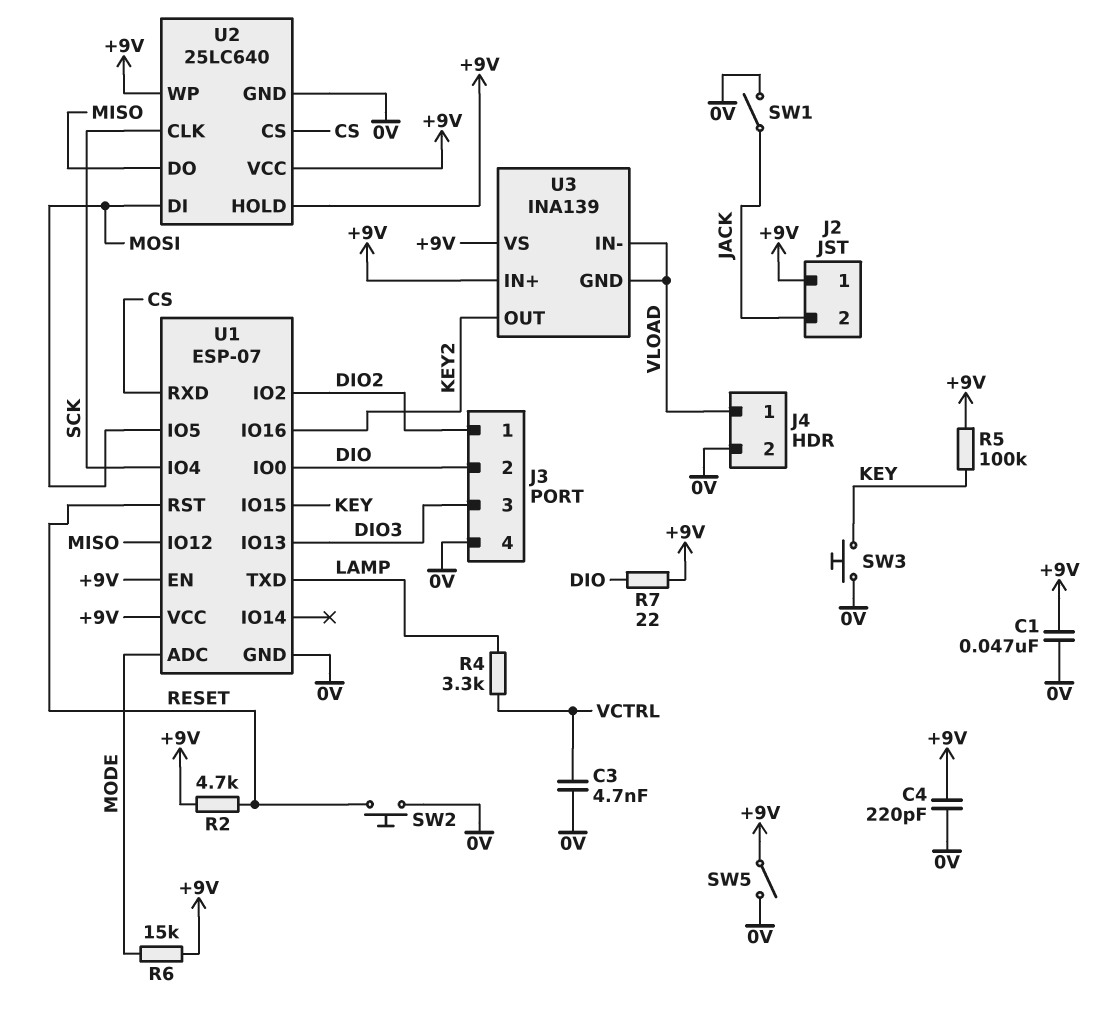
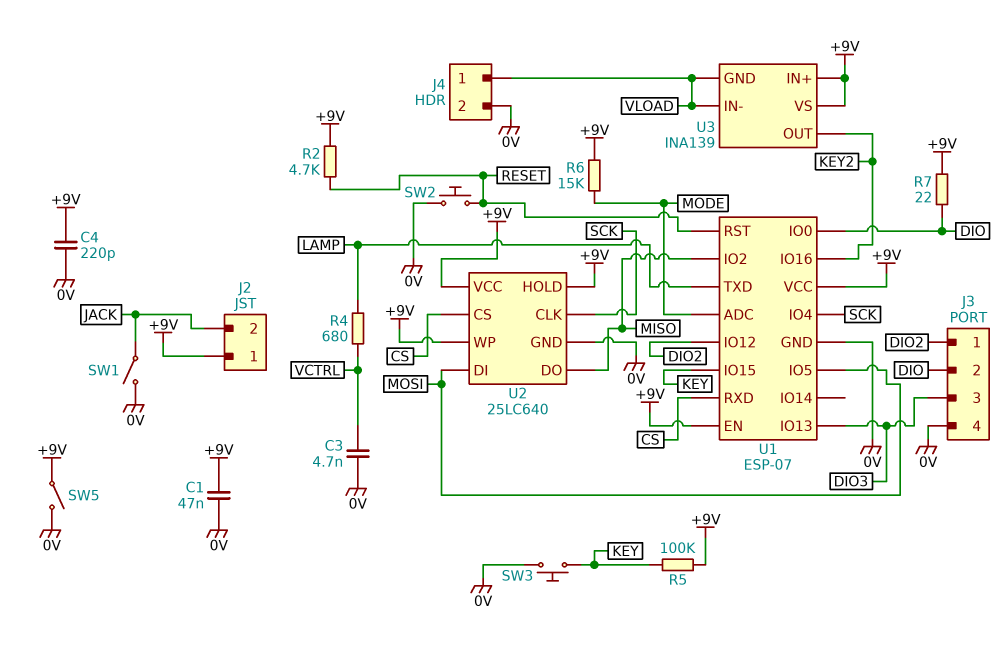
R4: 3.3k (LAMP, VCTRL) -> 680 (LAMP, VCTRL)
U1 pin IO2: DIO2 -> MISO
U1 pin IO12: MISO -> DIO2

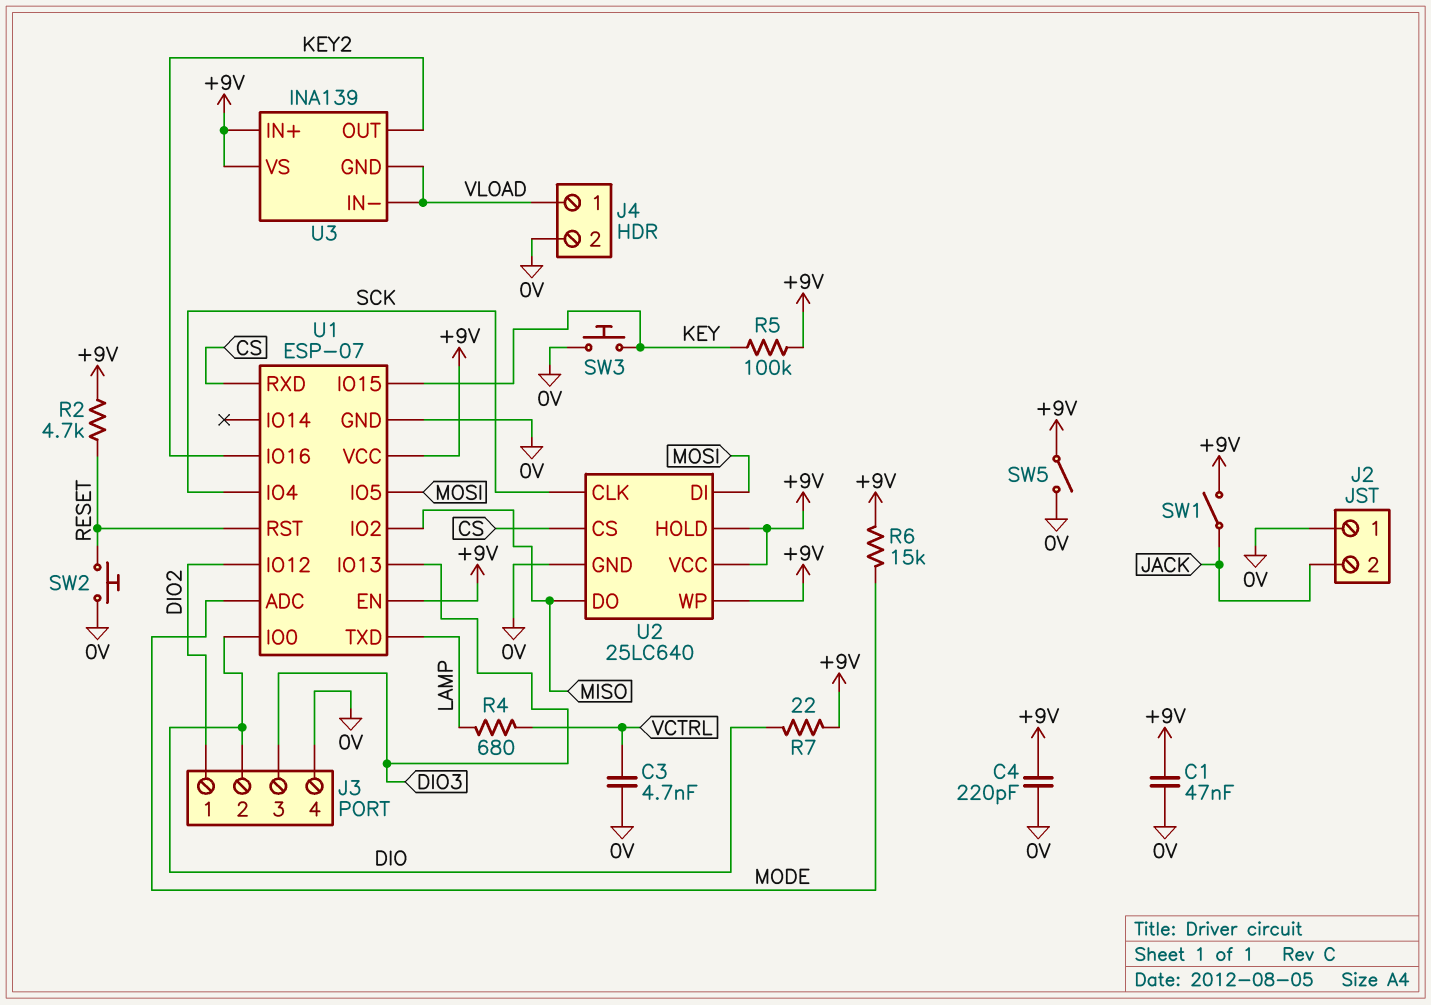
J2 pin 1: +9V -> 0V
SW1: switch (0V, JACK) -> switch (+9V, JACK)

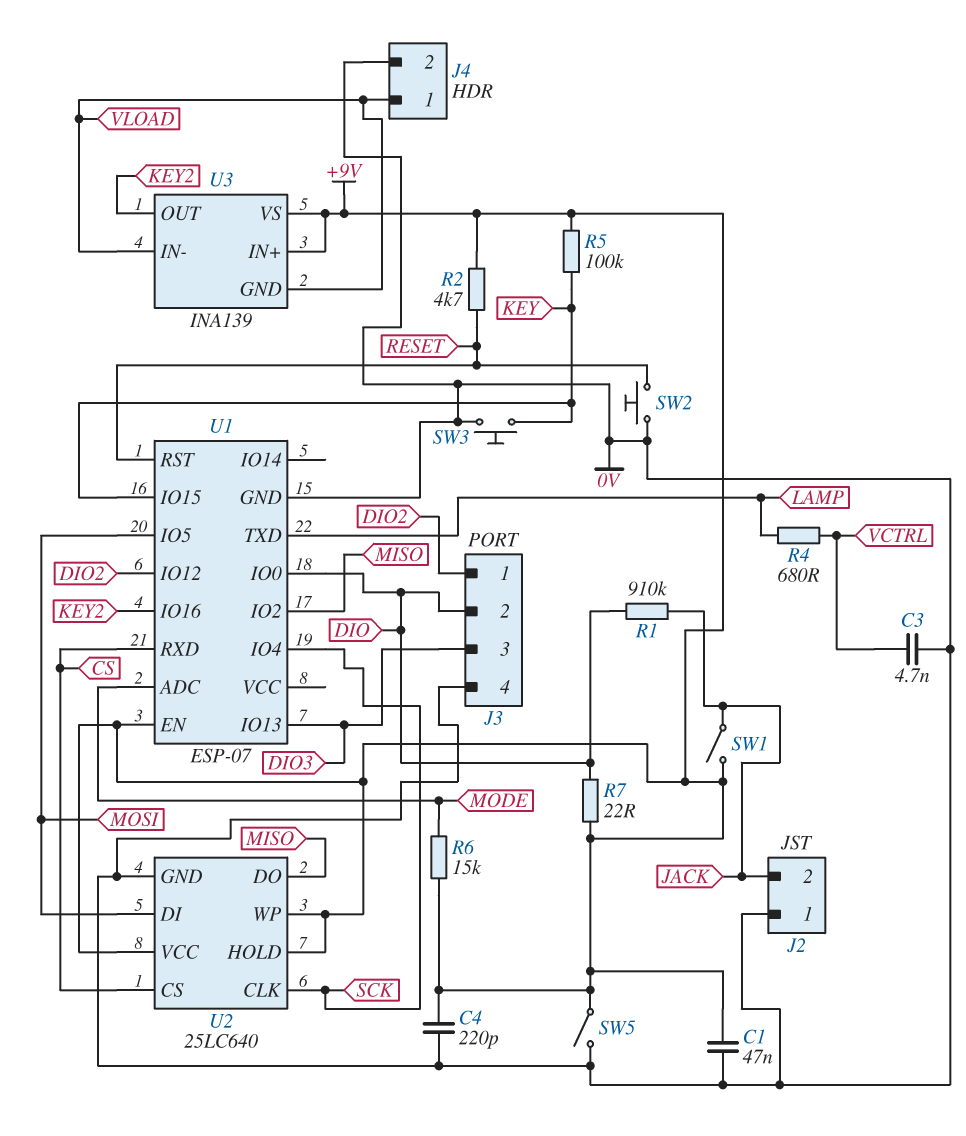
R1: none -> 910k (DIO, JACK)
U1 pin VCC: +9V -> none

